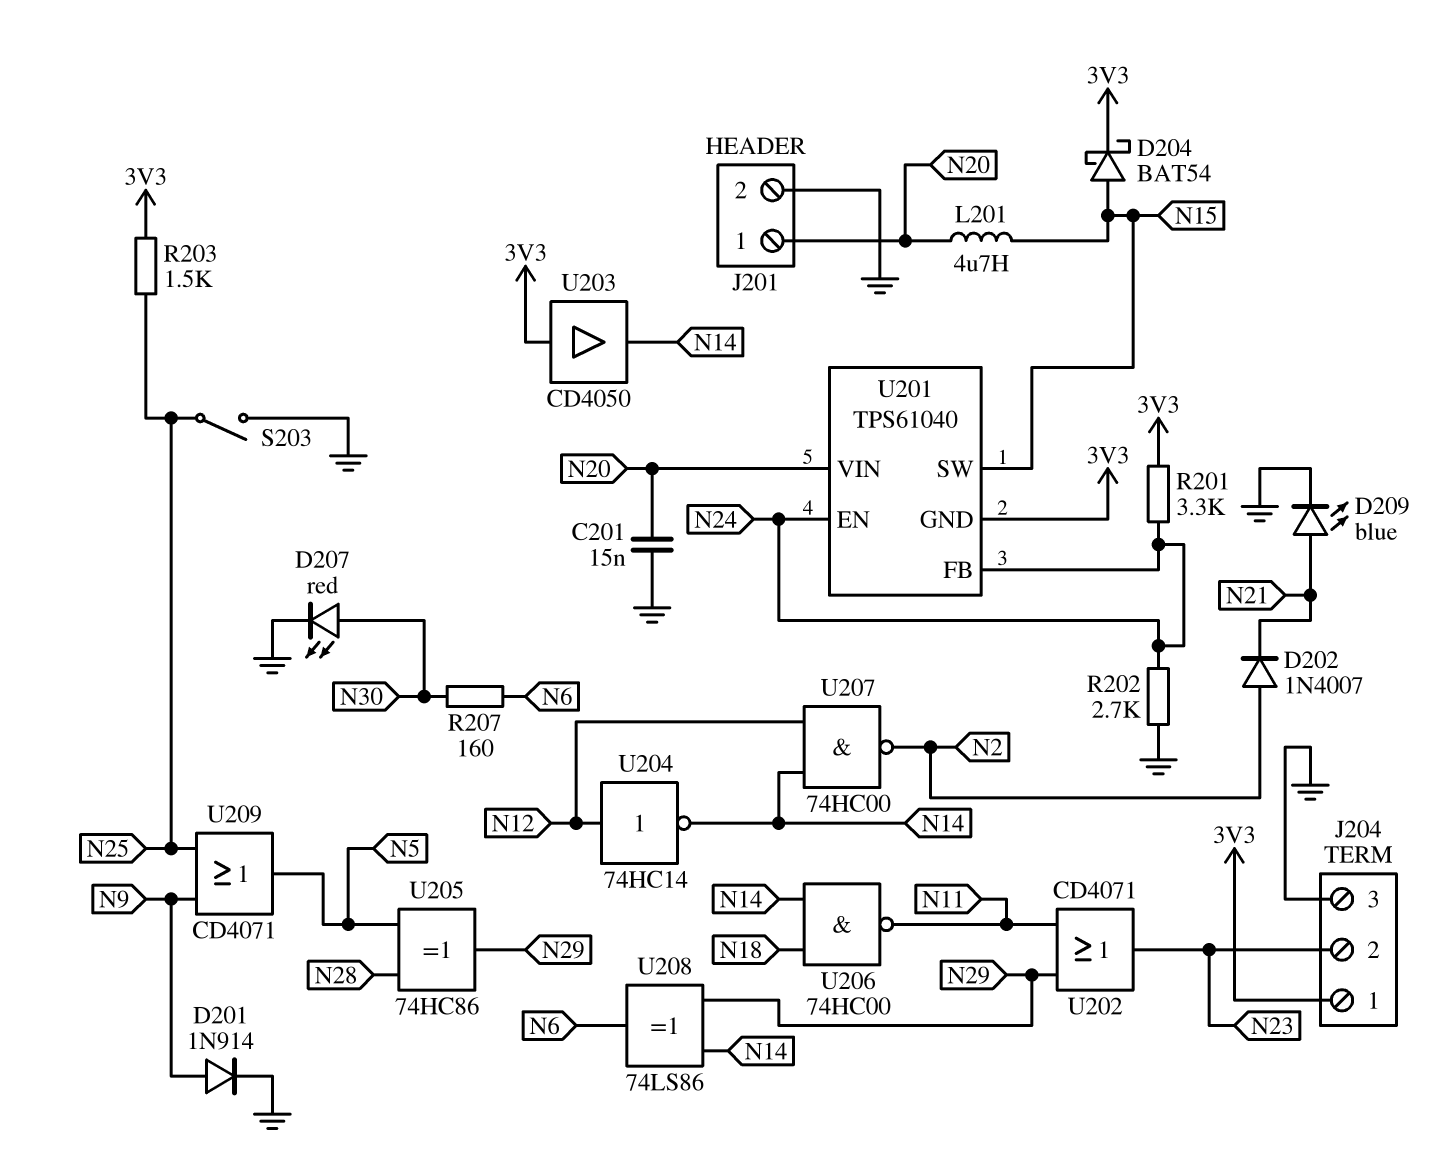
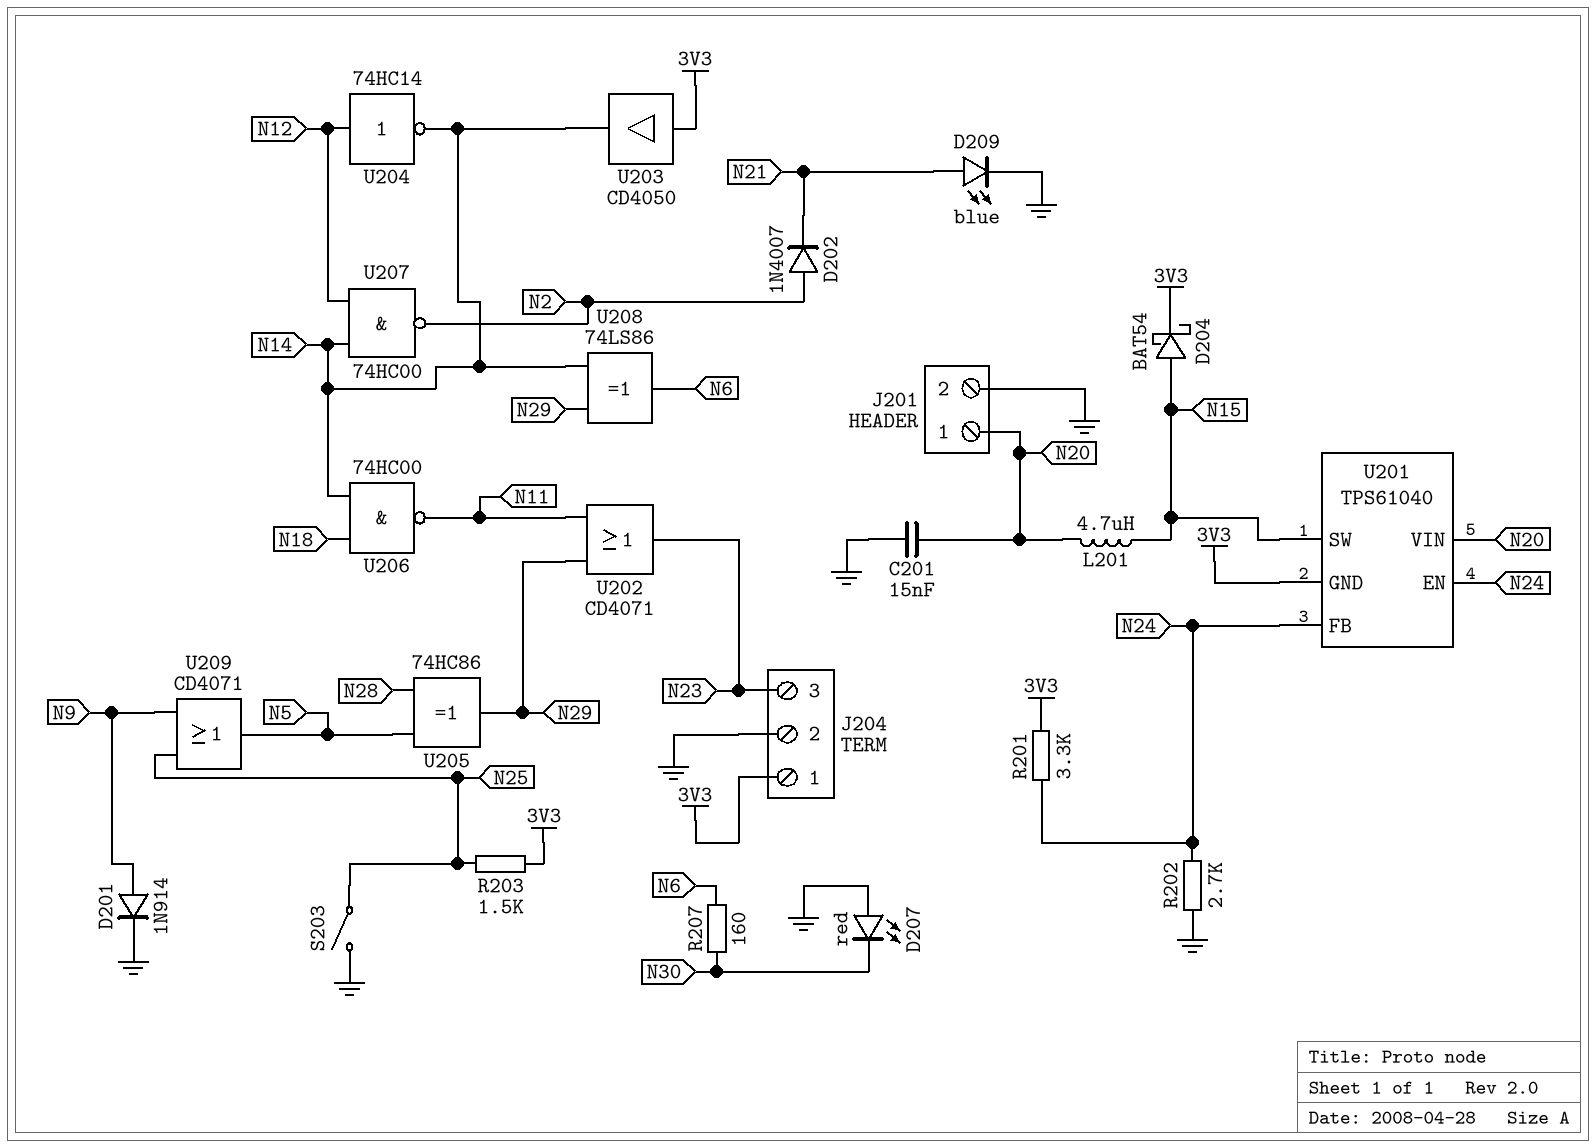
D207: LED red (A N30, K GND) -> LED red (A GND, K N30)
J204 pin 2: N23 -> GND
J204 pin 3: GND -> N23

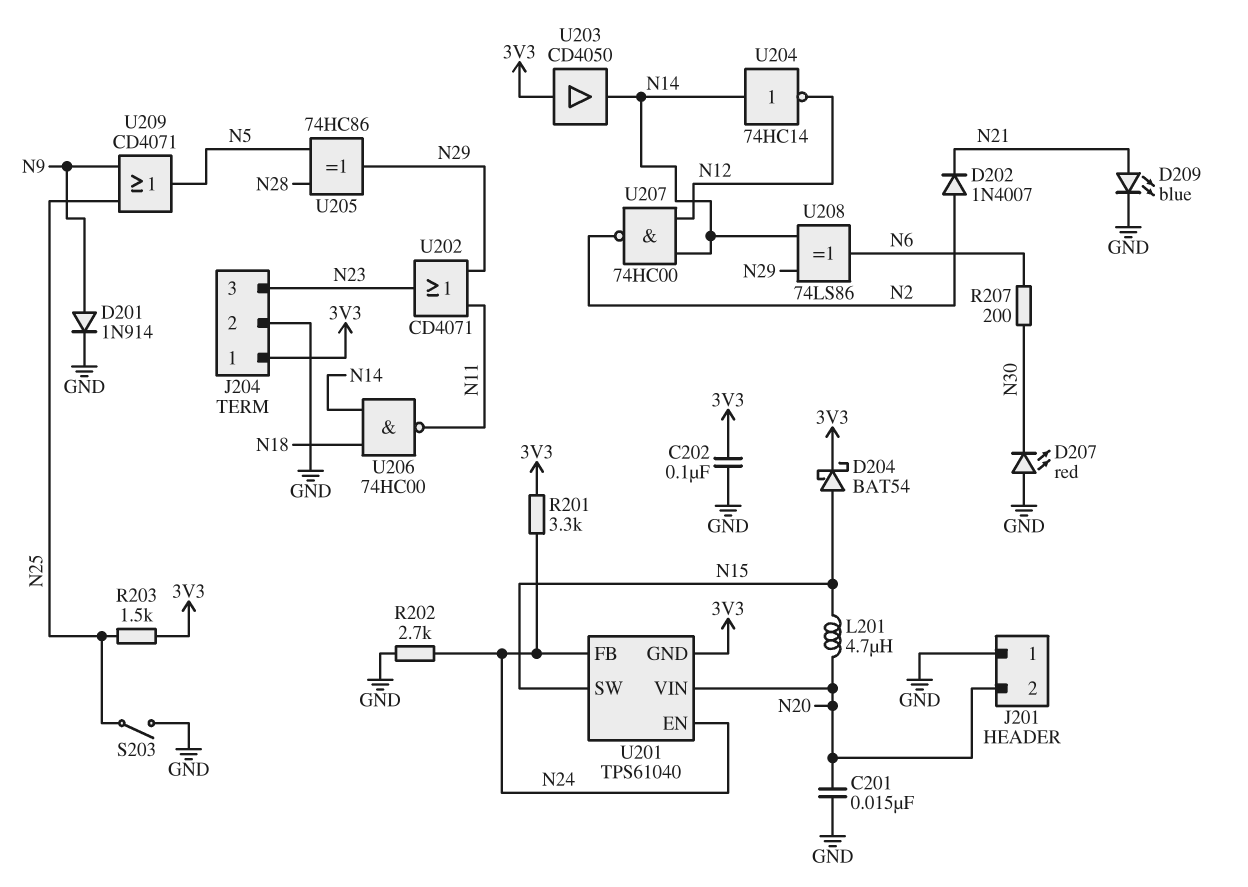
C202: none -> 100nF (3V3, GND)
J201 pin 1: N20 -> GND
J201 pin 2: GND -> N20
R207: 160 (N6, N30) -> 200 (N6, N30)
U204: NOT 74HC14 (in N12, out N14) -> NOT 74HC14 (in N14, out N12)

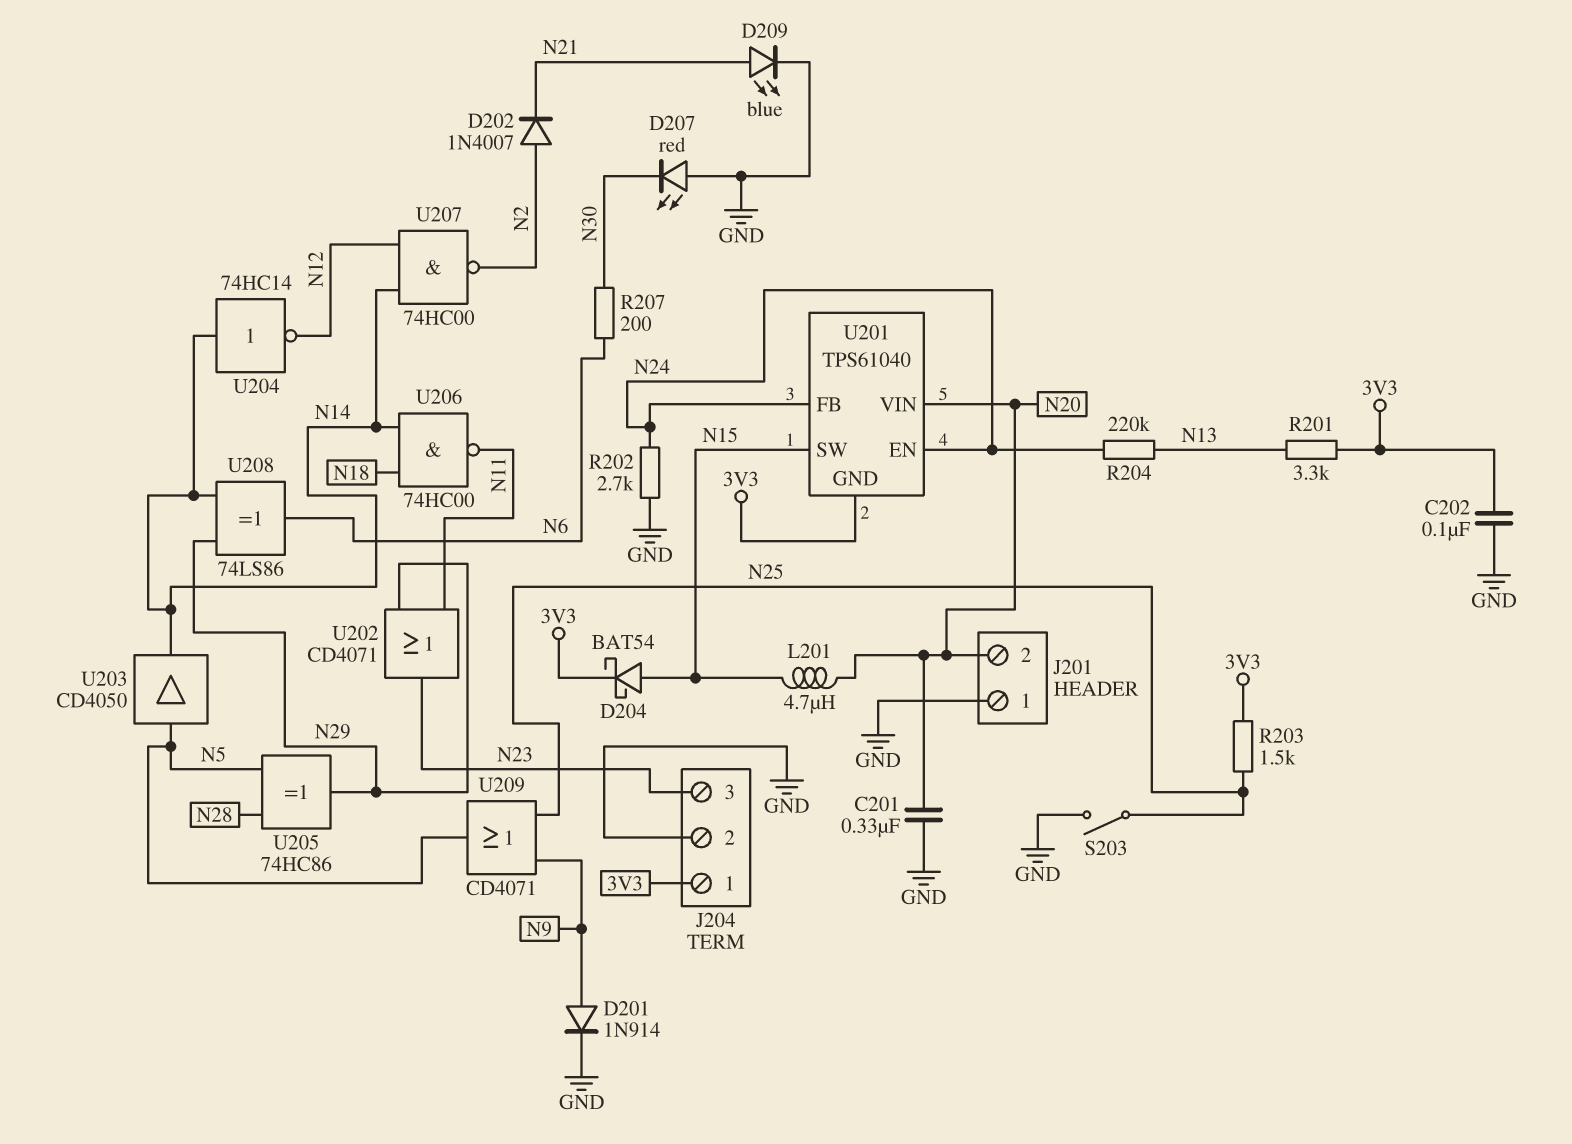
C201: 15nF (GND, N20) -> 330nF (GND, N20)
R201: 3.3k (3V3, N24) -> 3.3k (3V3, N13)
R204: none -> 220k (N13, N24)
U203: buffer CD4050 (in 3V3, out N14) -> buffer CD4050 (in N5, out N14)

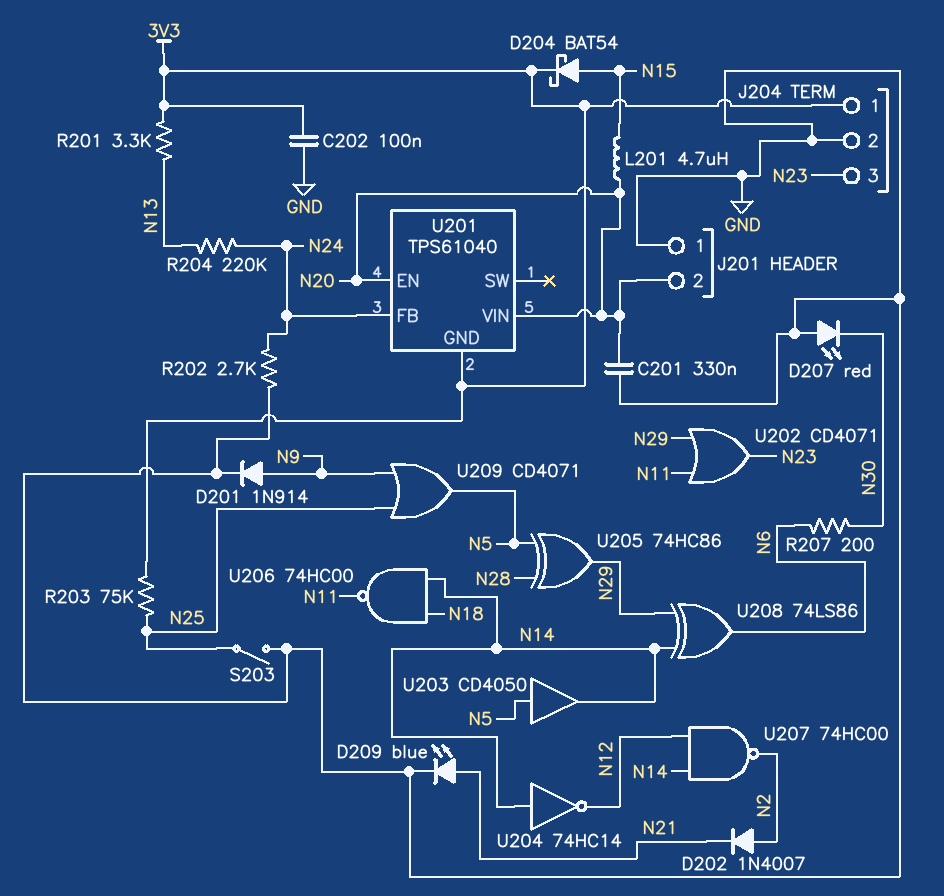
R203: 1.5k (3V3, N25) -> 75k (3V3, N25)
U201 pin EN: N24 -> N20
U201 pin SW: N15 -> none

